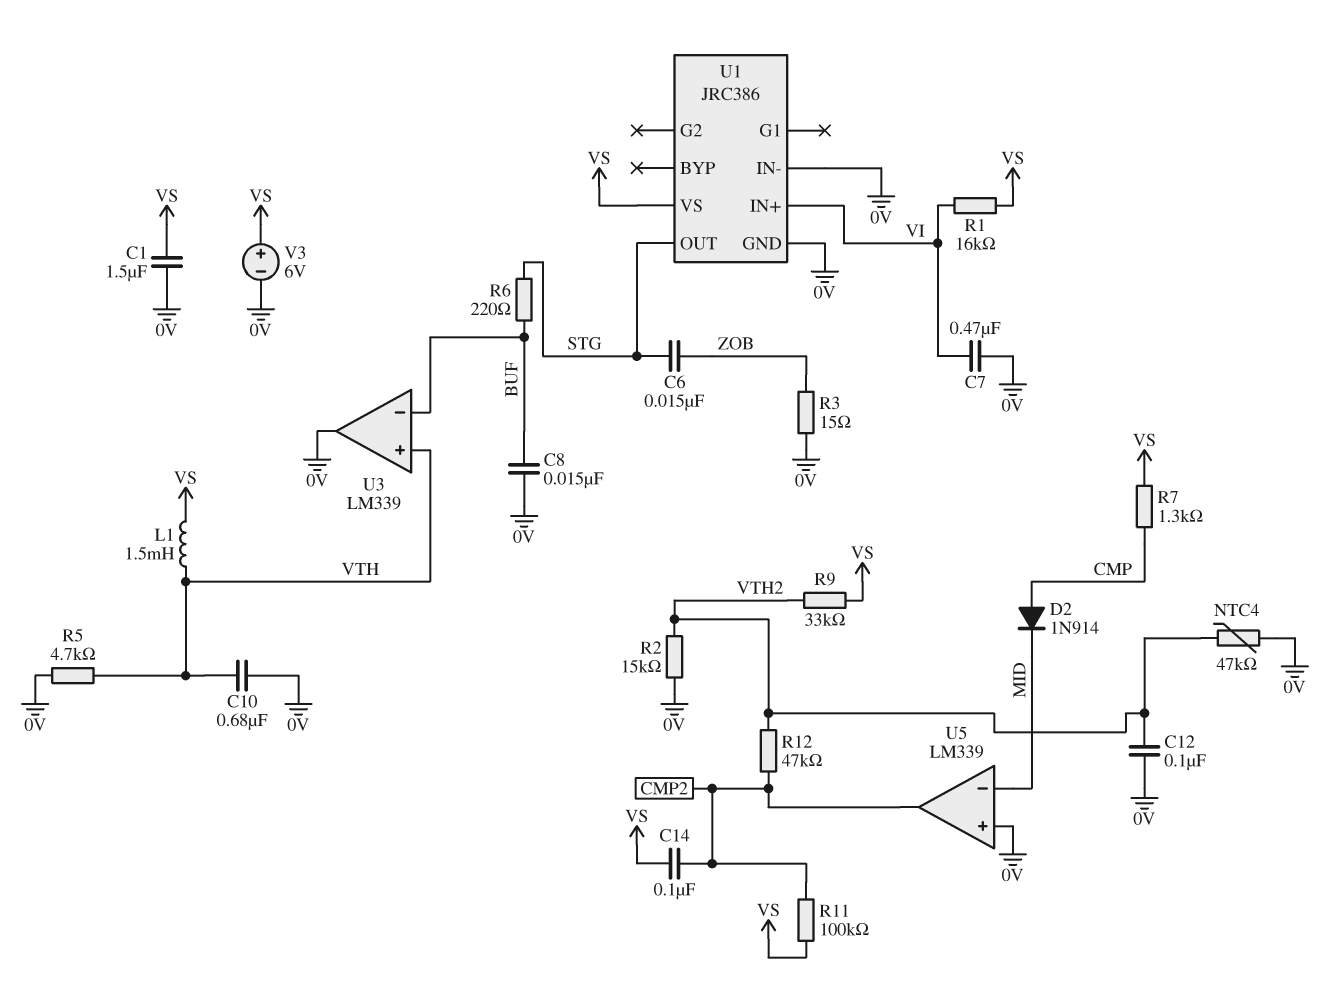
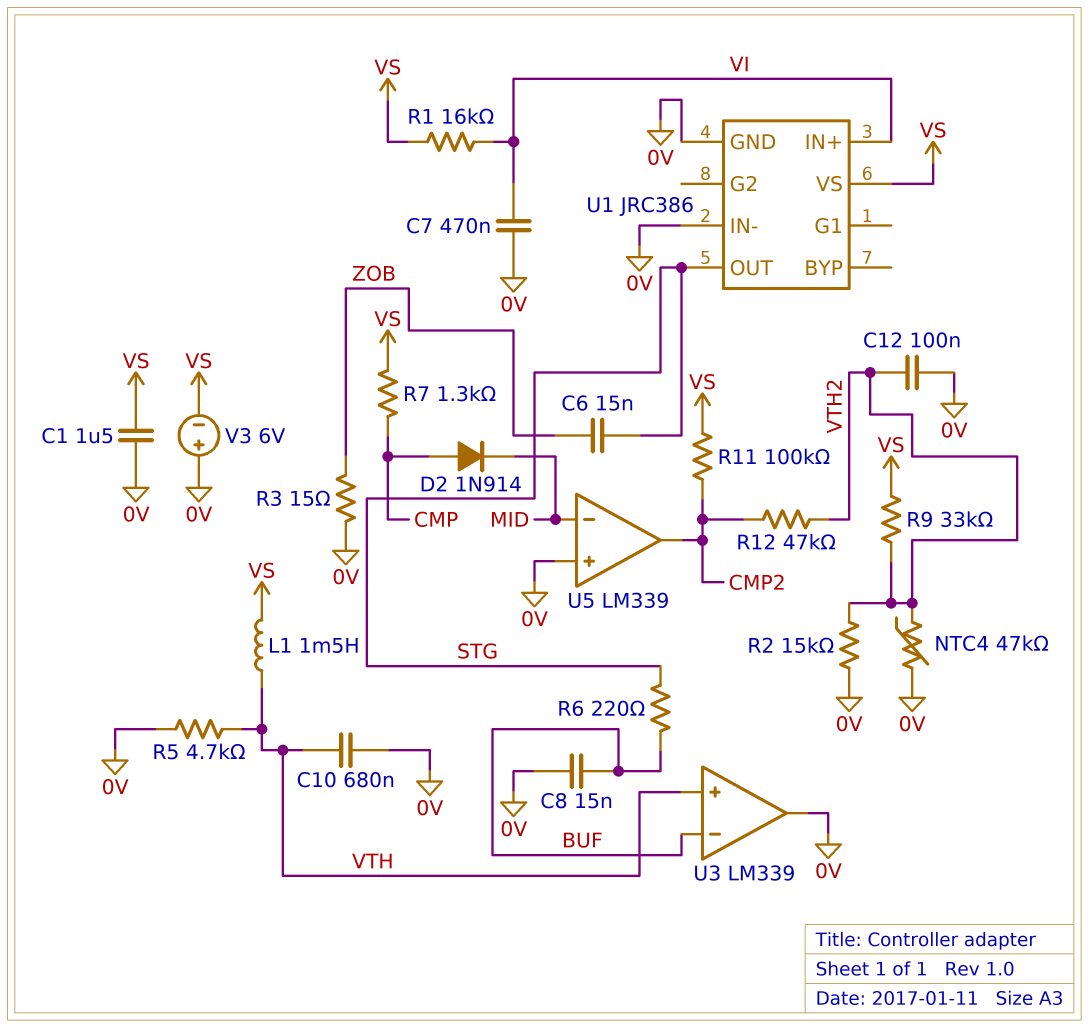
C14: 100nF (CMP2, VS) -> none
V3: 6V (plus VS, minus 0V) -> 6V (plus 0V, minus VS)

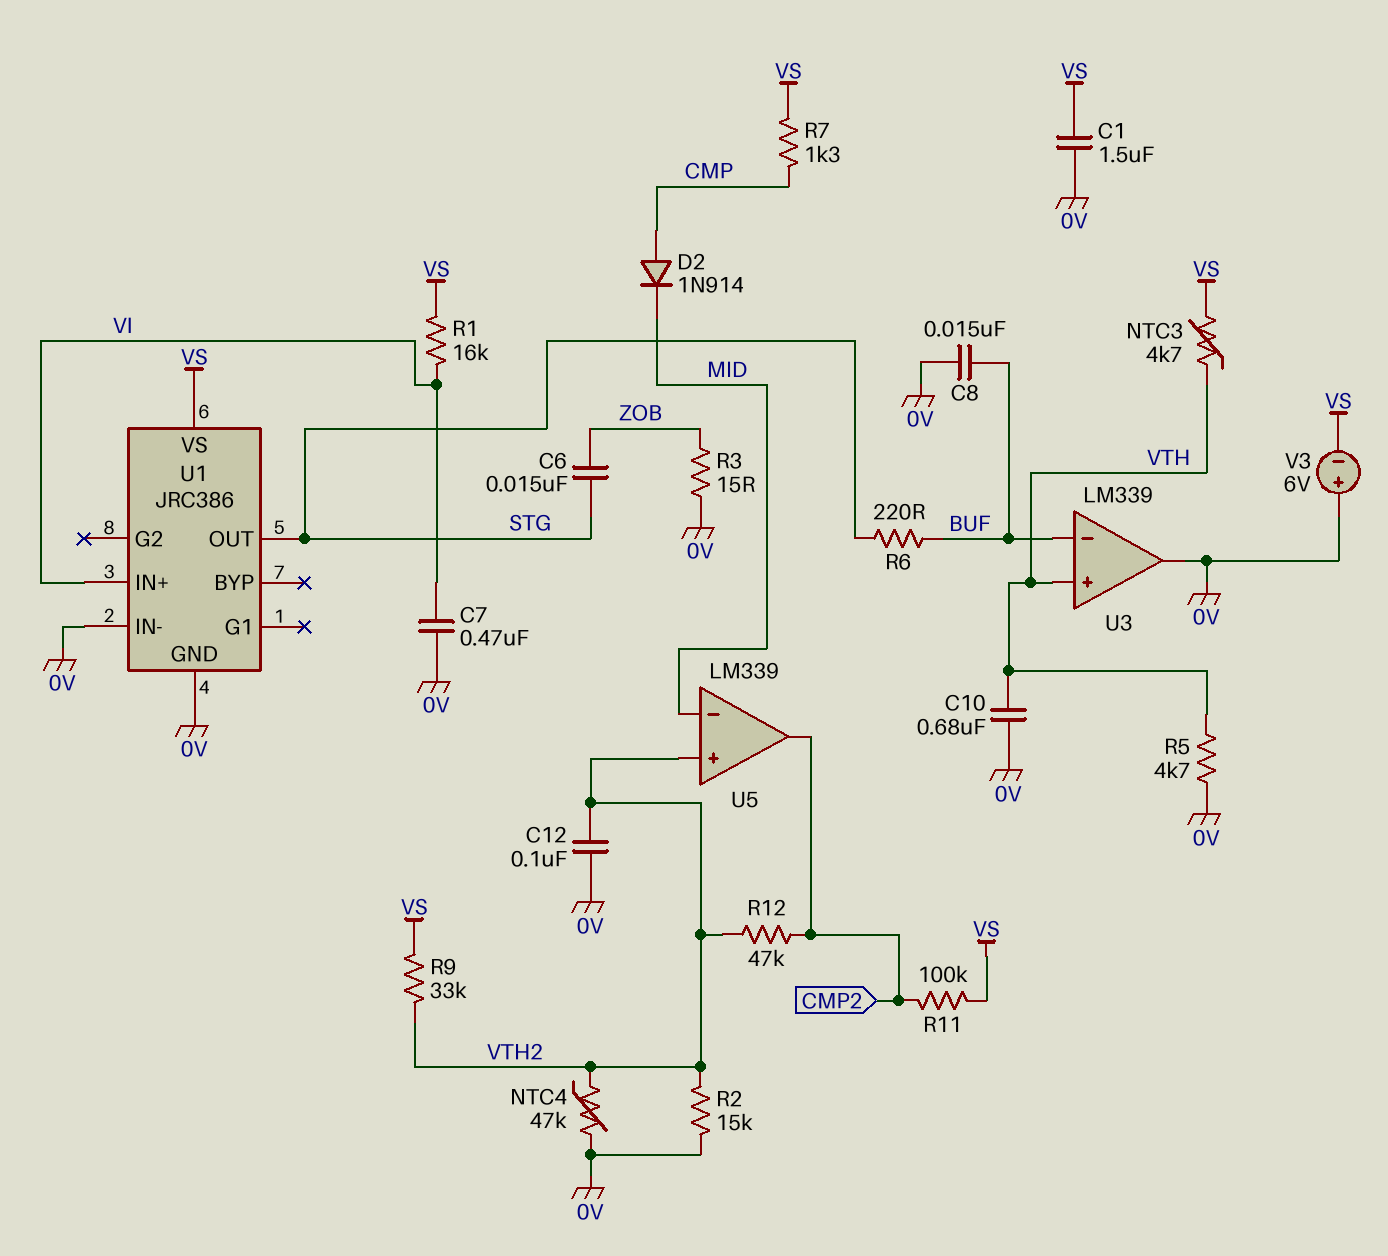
L1: 1.5mH (VS, VTH) -> none
NTC3: none -> 4.7k (VS, VTH)
U5 pin in+: 0V -> VTH2

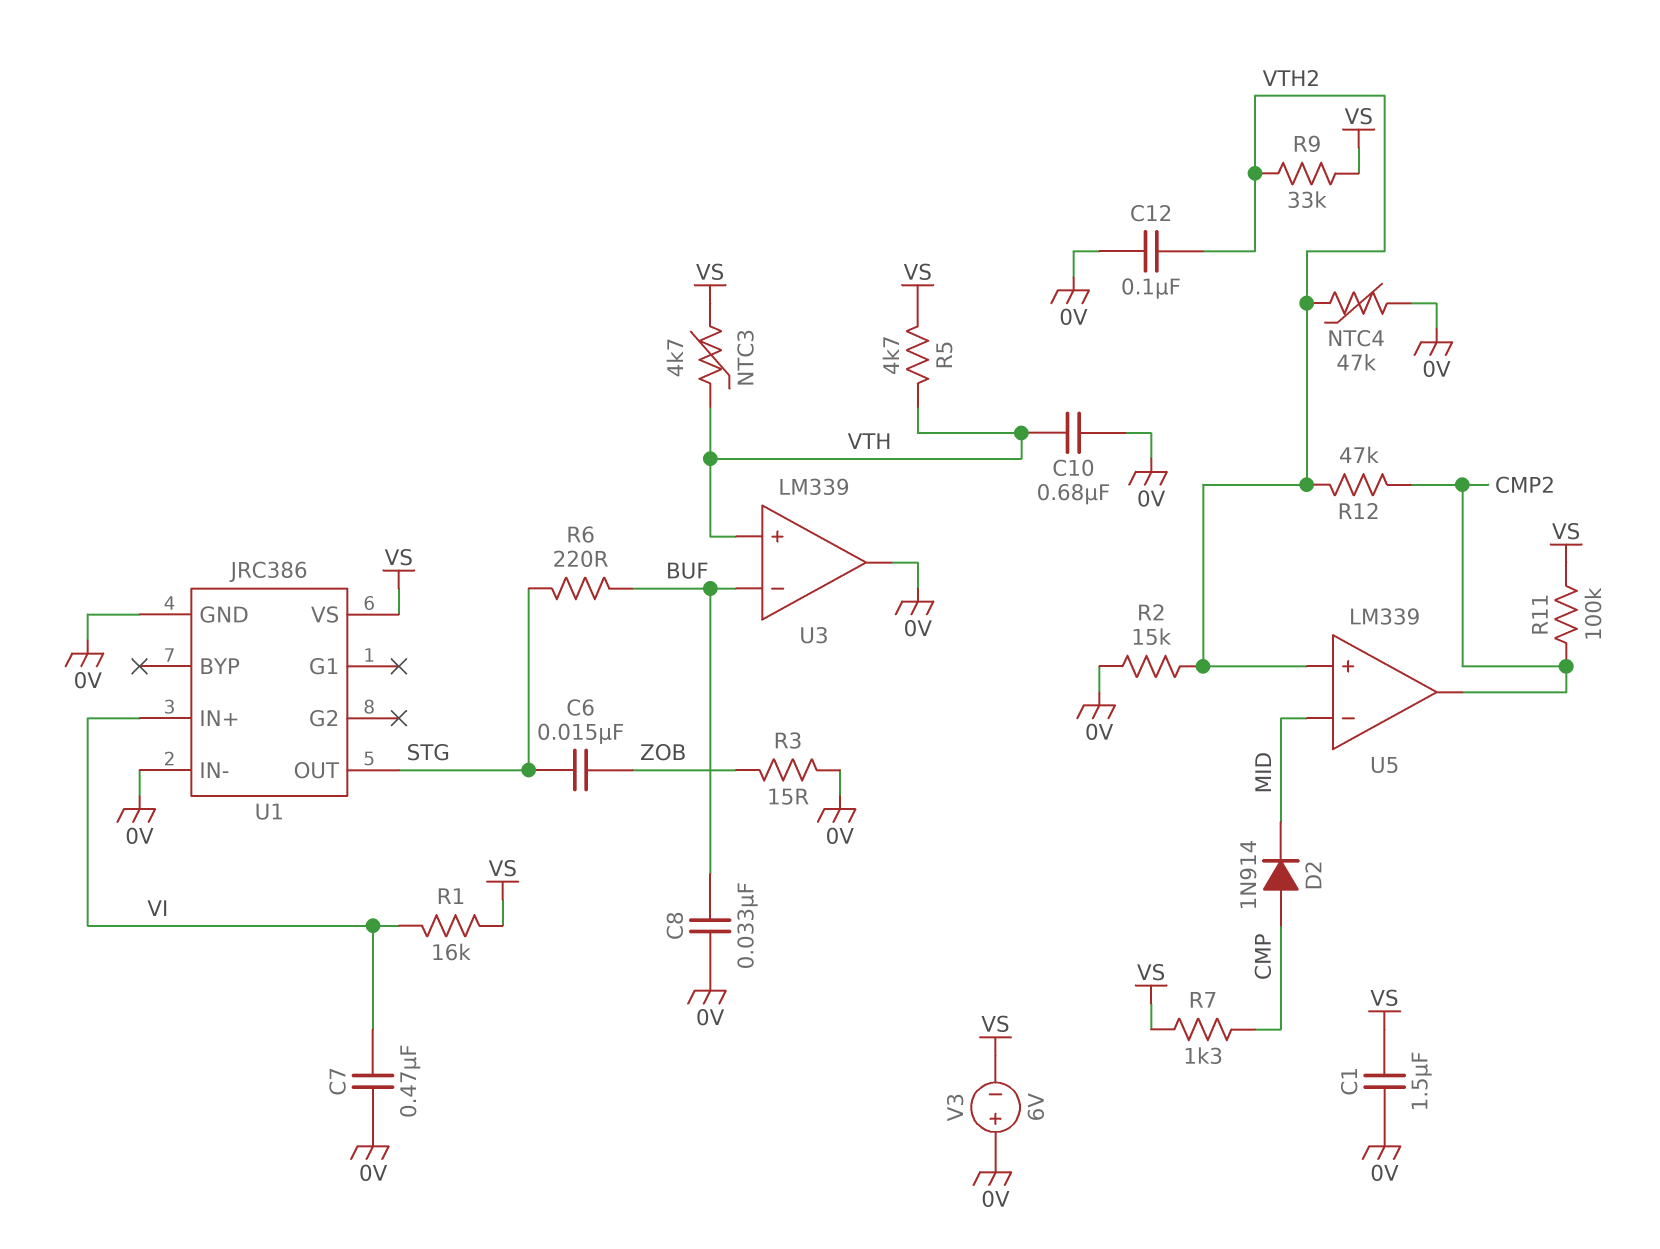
C8: 15nF (0V, BUF) -> 33nF (0V, BUF)
R5: 4.7k (0V, VTH) -> 4.7k (VS, VTH)

